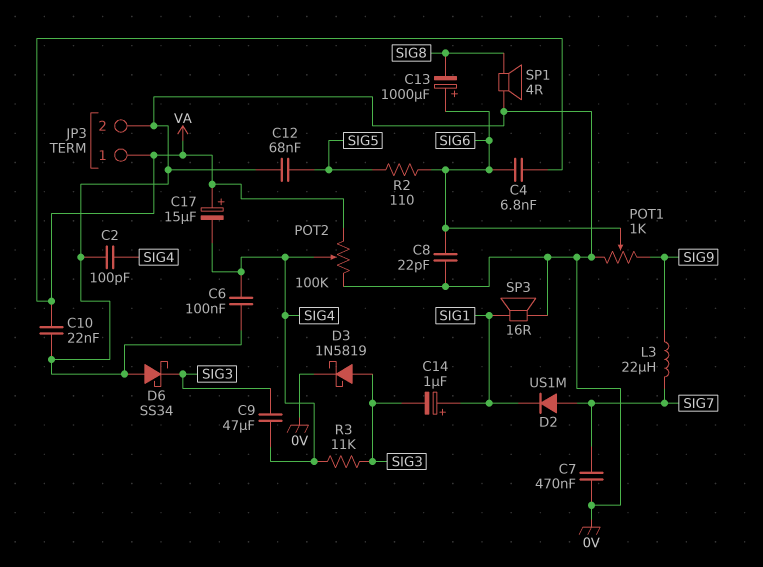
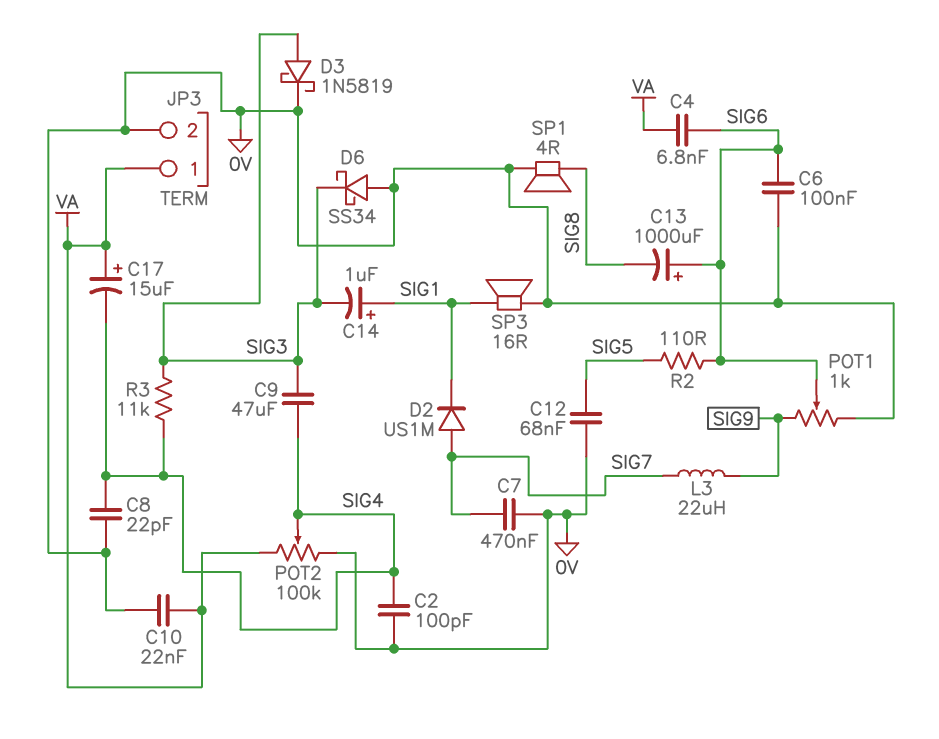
C6: 100nF (0V, SIG4) -> 100nF (0V, SIG6)
C8: 22pF (0V, SIG6) -> 22pF (0V, SIG4)

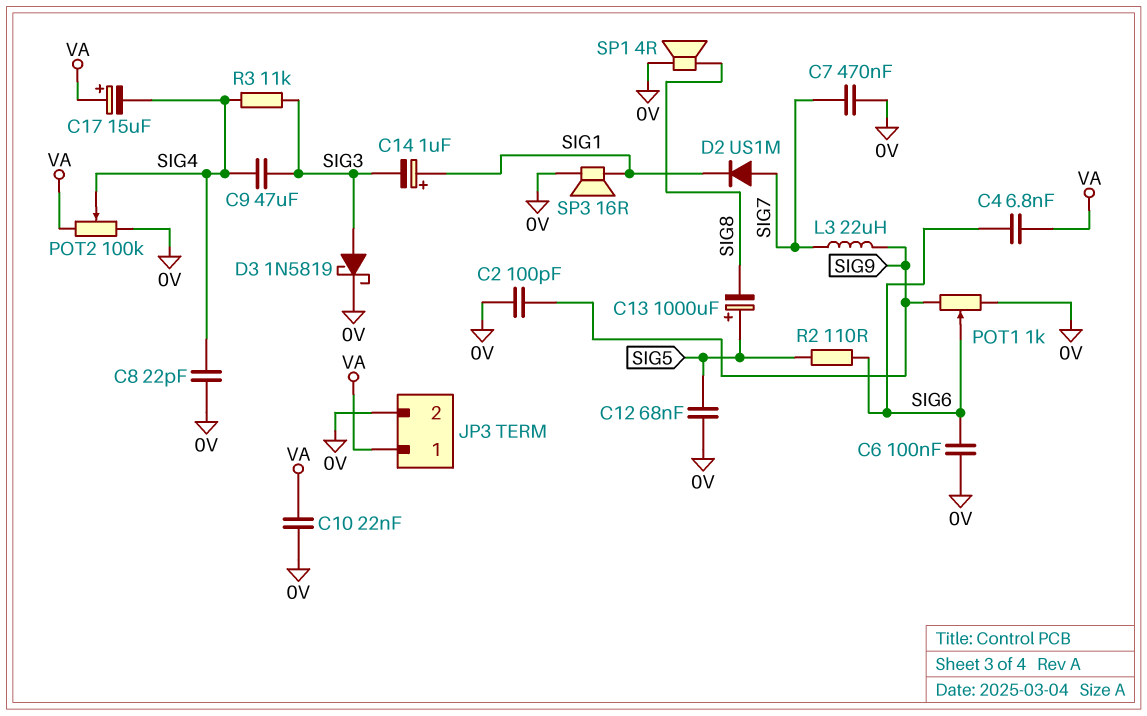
C2: 100pF (0V, SIG4) -> 100pF (0V, SIG9)
C13: 1000uF (plus SIG6, minus SIG8) -> 1000uF (plus SIG5, minus SIG8)
D6: schottky SS34 (A 0V, K SIG3) -> none

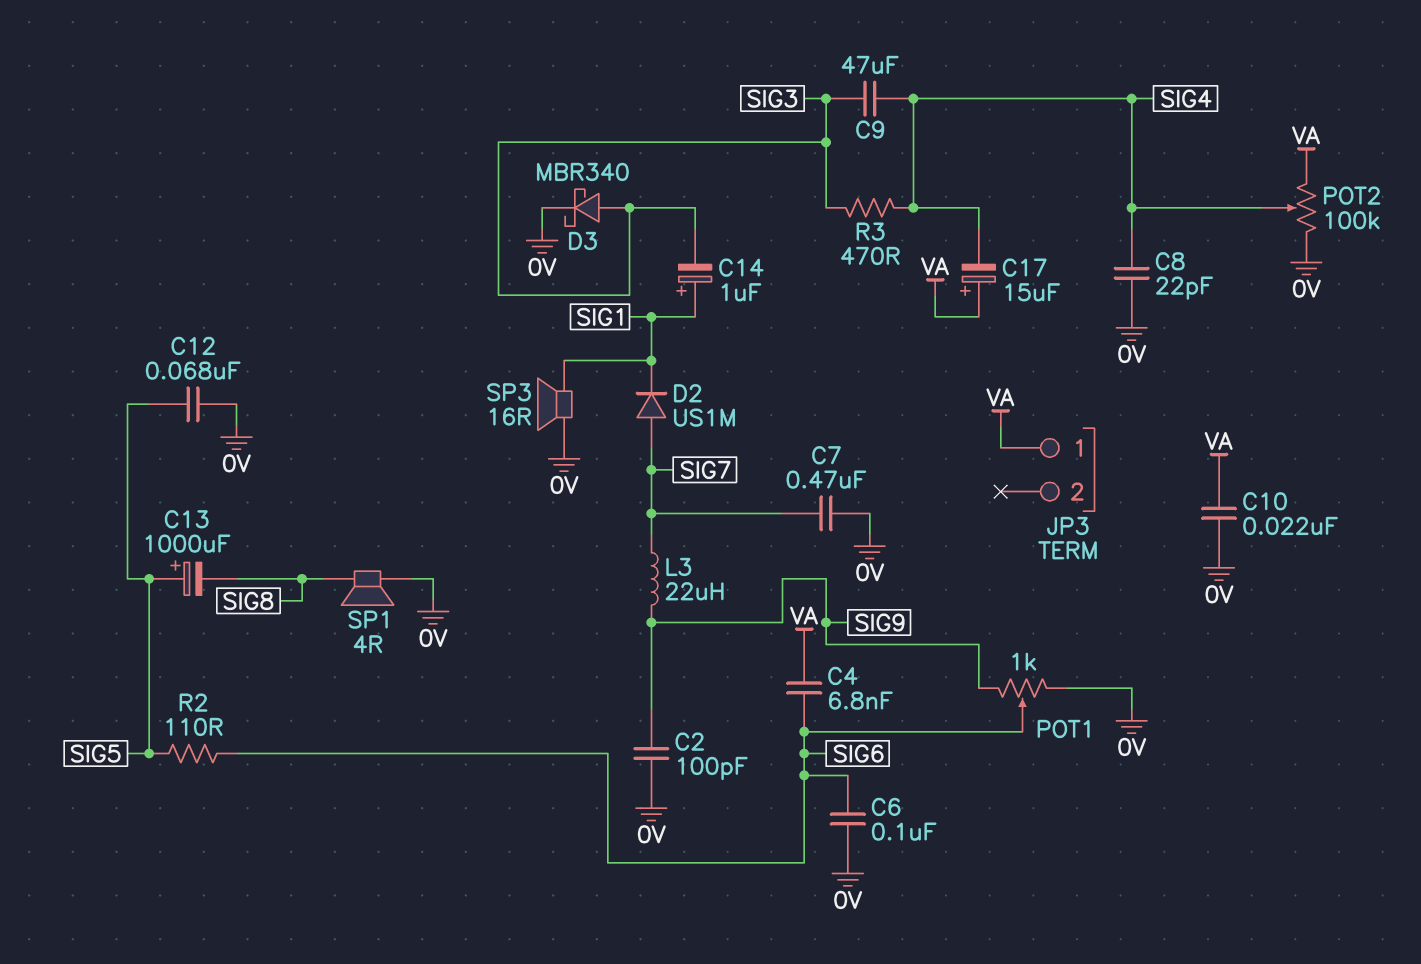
D3: schottky 1N5819 (A SIG3, K 0V) -> schottky MBR340 (A SIG3, K 0V)
JP3 pin 2: 0V -> none
R3: 11k (SIG3, SIG4) -> 470 (SIG3, SIG4)

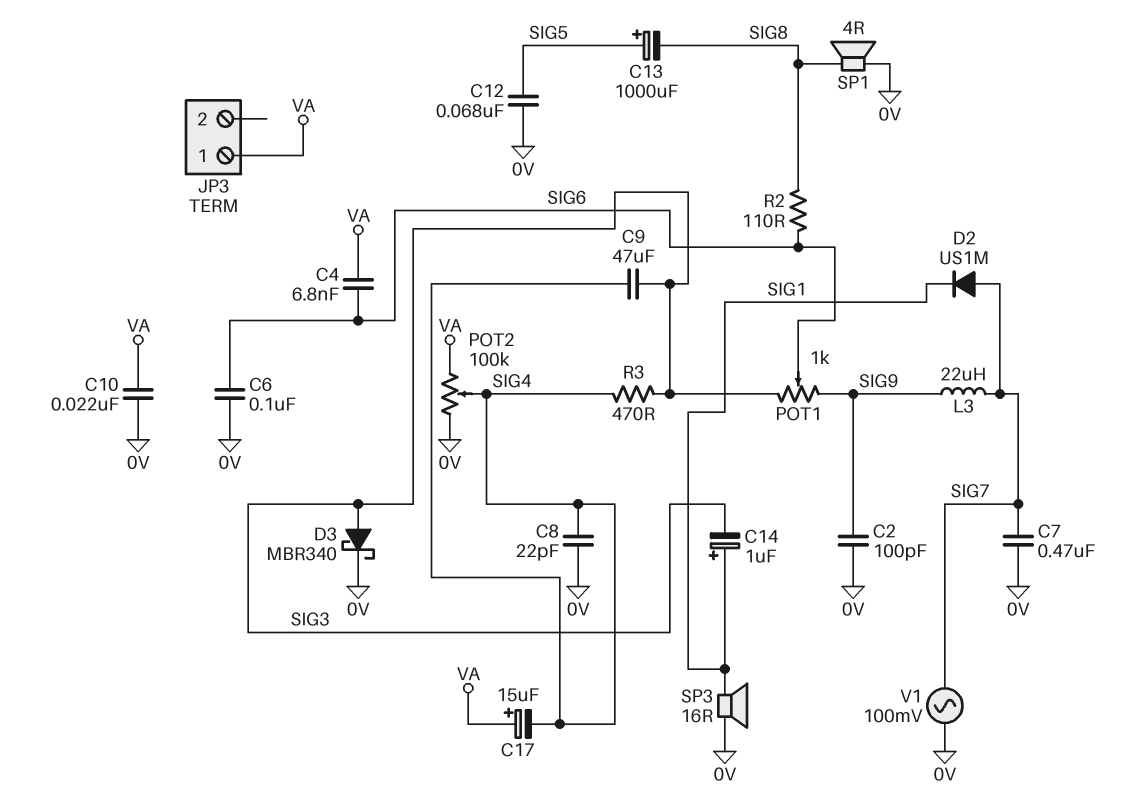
POT1: 1k (0V, SIG9, wiper SIG6) -> 1k (SIG3, SIG9, wiper SIG6)
R2: 110 (SIG5, SIG6) -> 110 (SIG6, SIG8)
V1: none -> AC 100mV (0V, SIG7)

